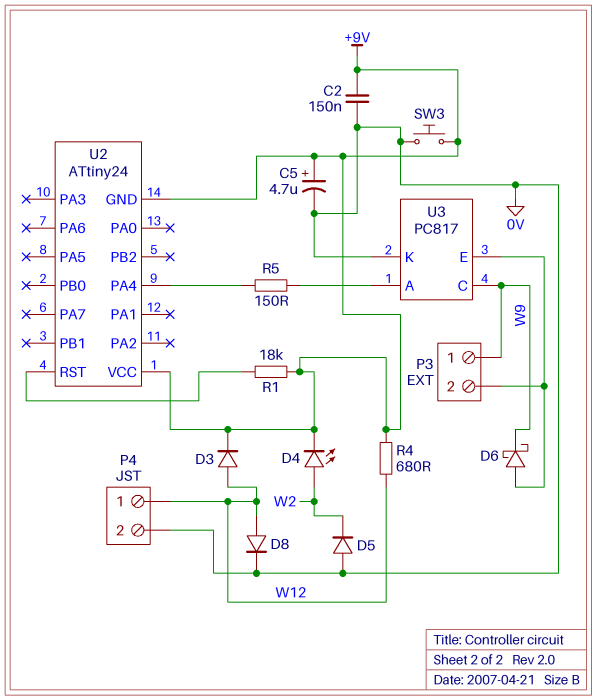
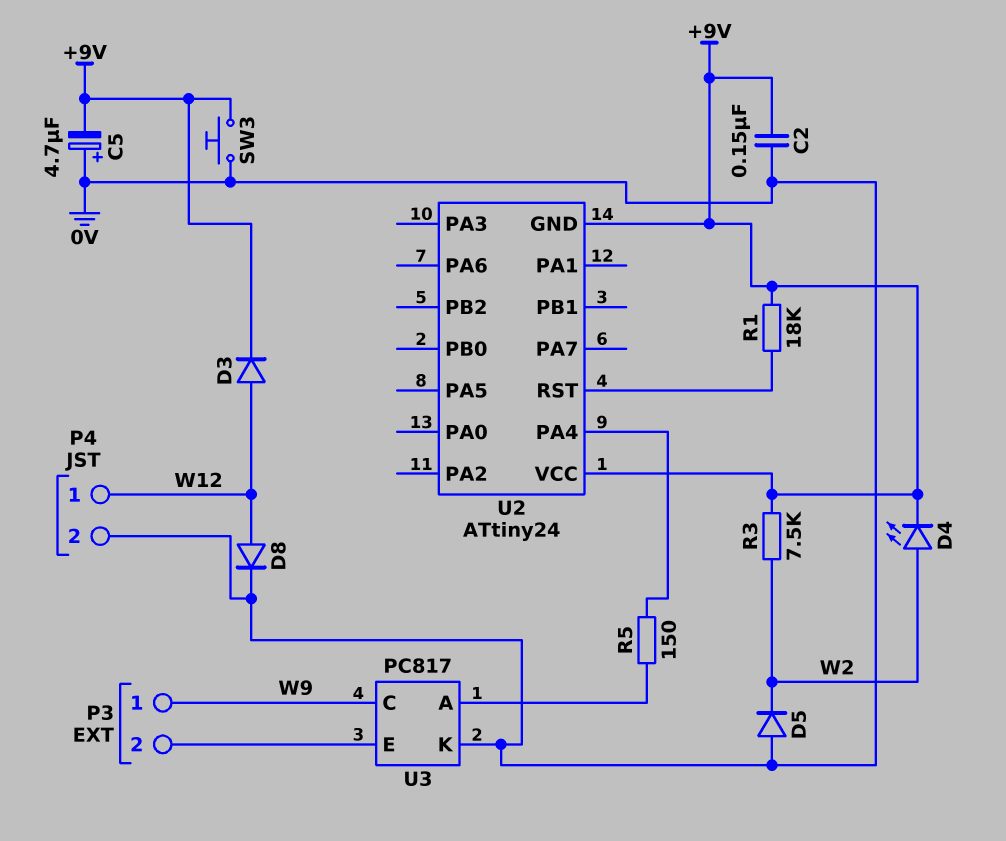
C5: 4.7uF (plus +9V, minus 0V) -> 4.7uF (plus 0V, minus +9V)
D6: schottky (A P3/2, K W9) -> none
R3: none -> 7.5k (+9V, W2)
R4: 680 (+9V, W12) -> none

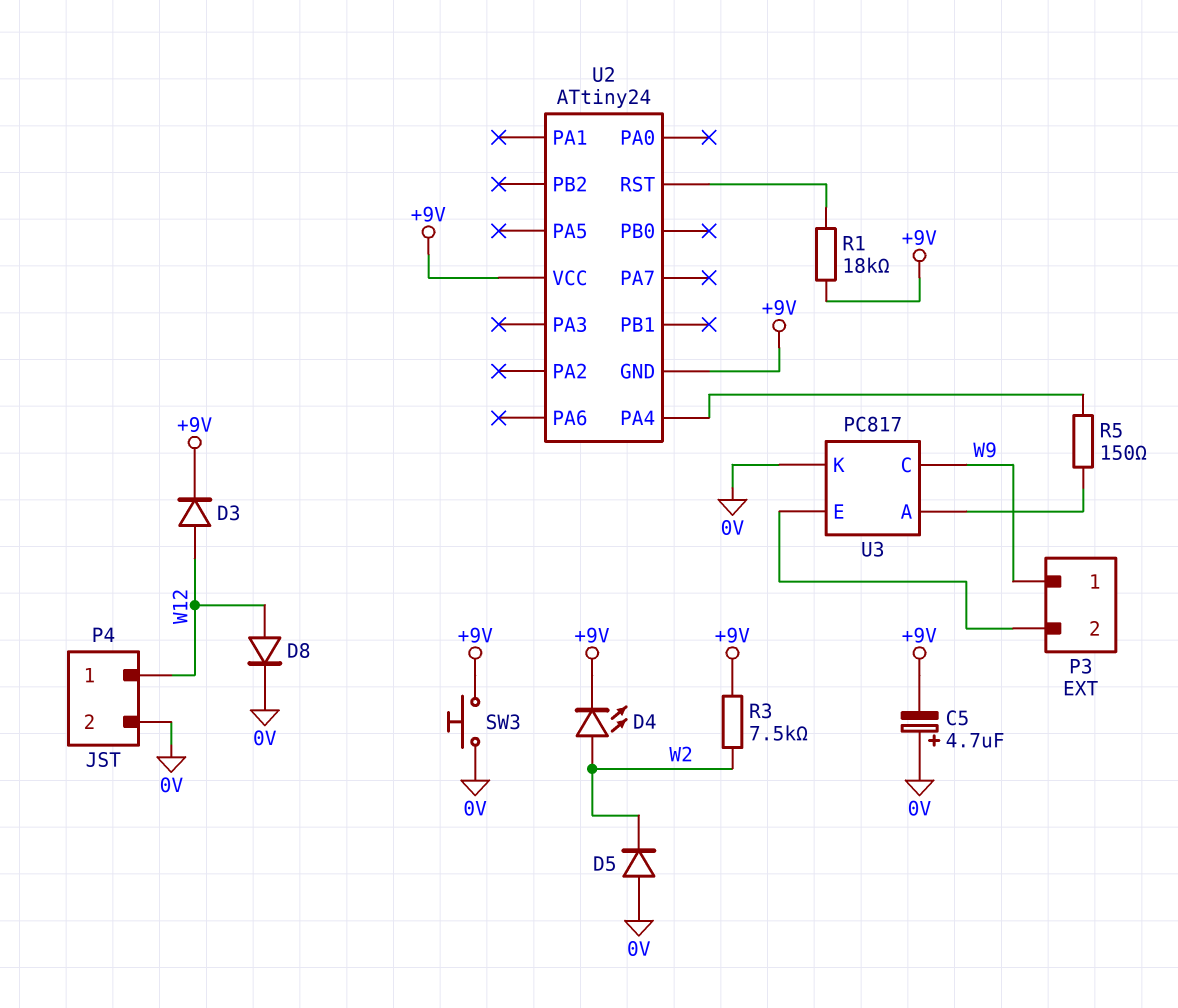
C2: 150nF (+9V, 0V) -> none

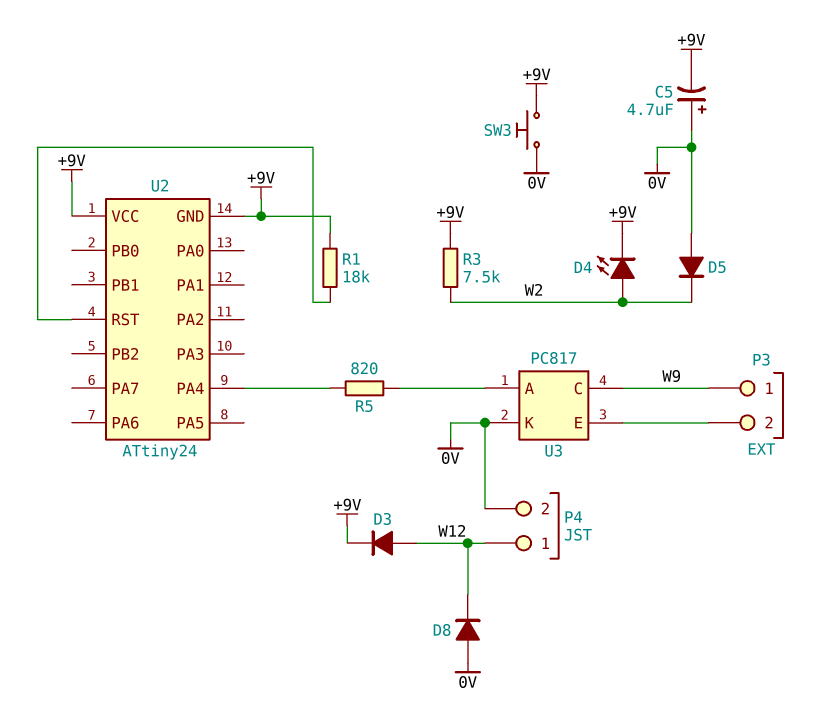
D8: diode (A W12, K 0V) -> diode (A 0V, K W12)
R5: 150 (U2/PA4, U3/A) -> 820 (U2/PA4, U3/A)

